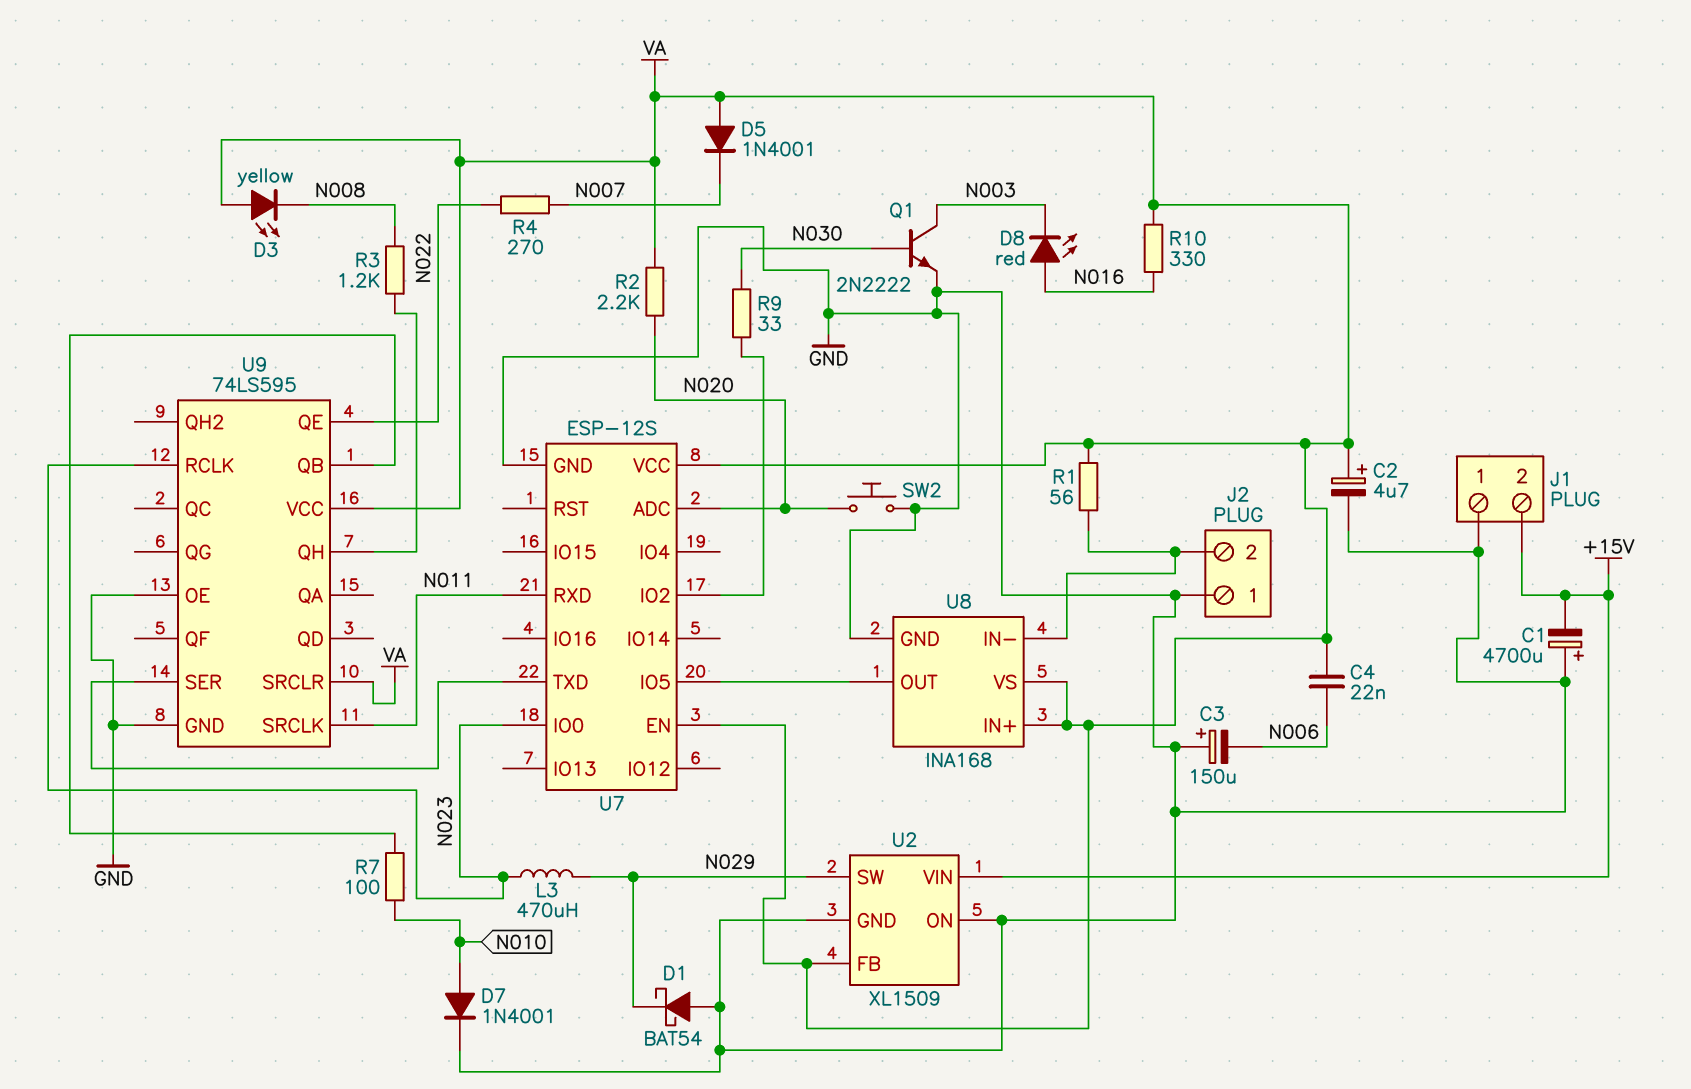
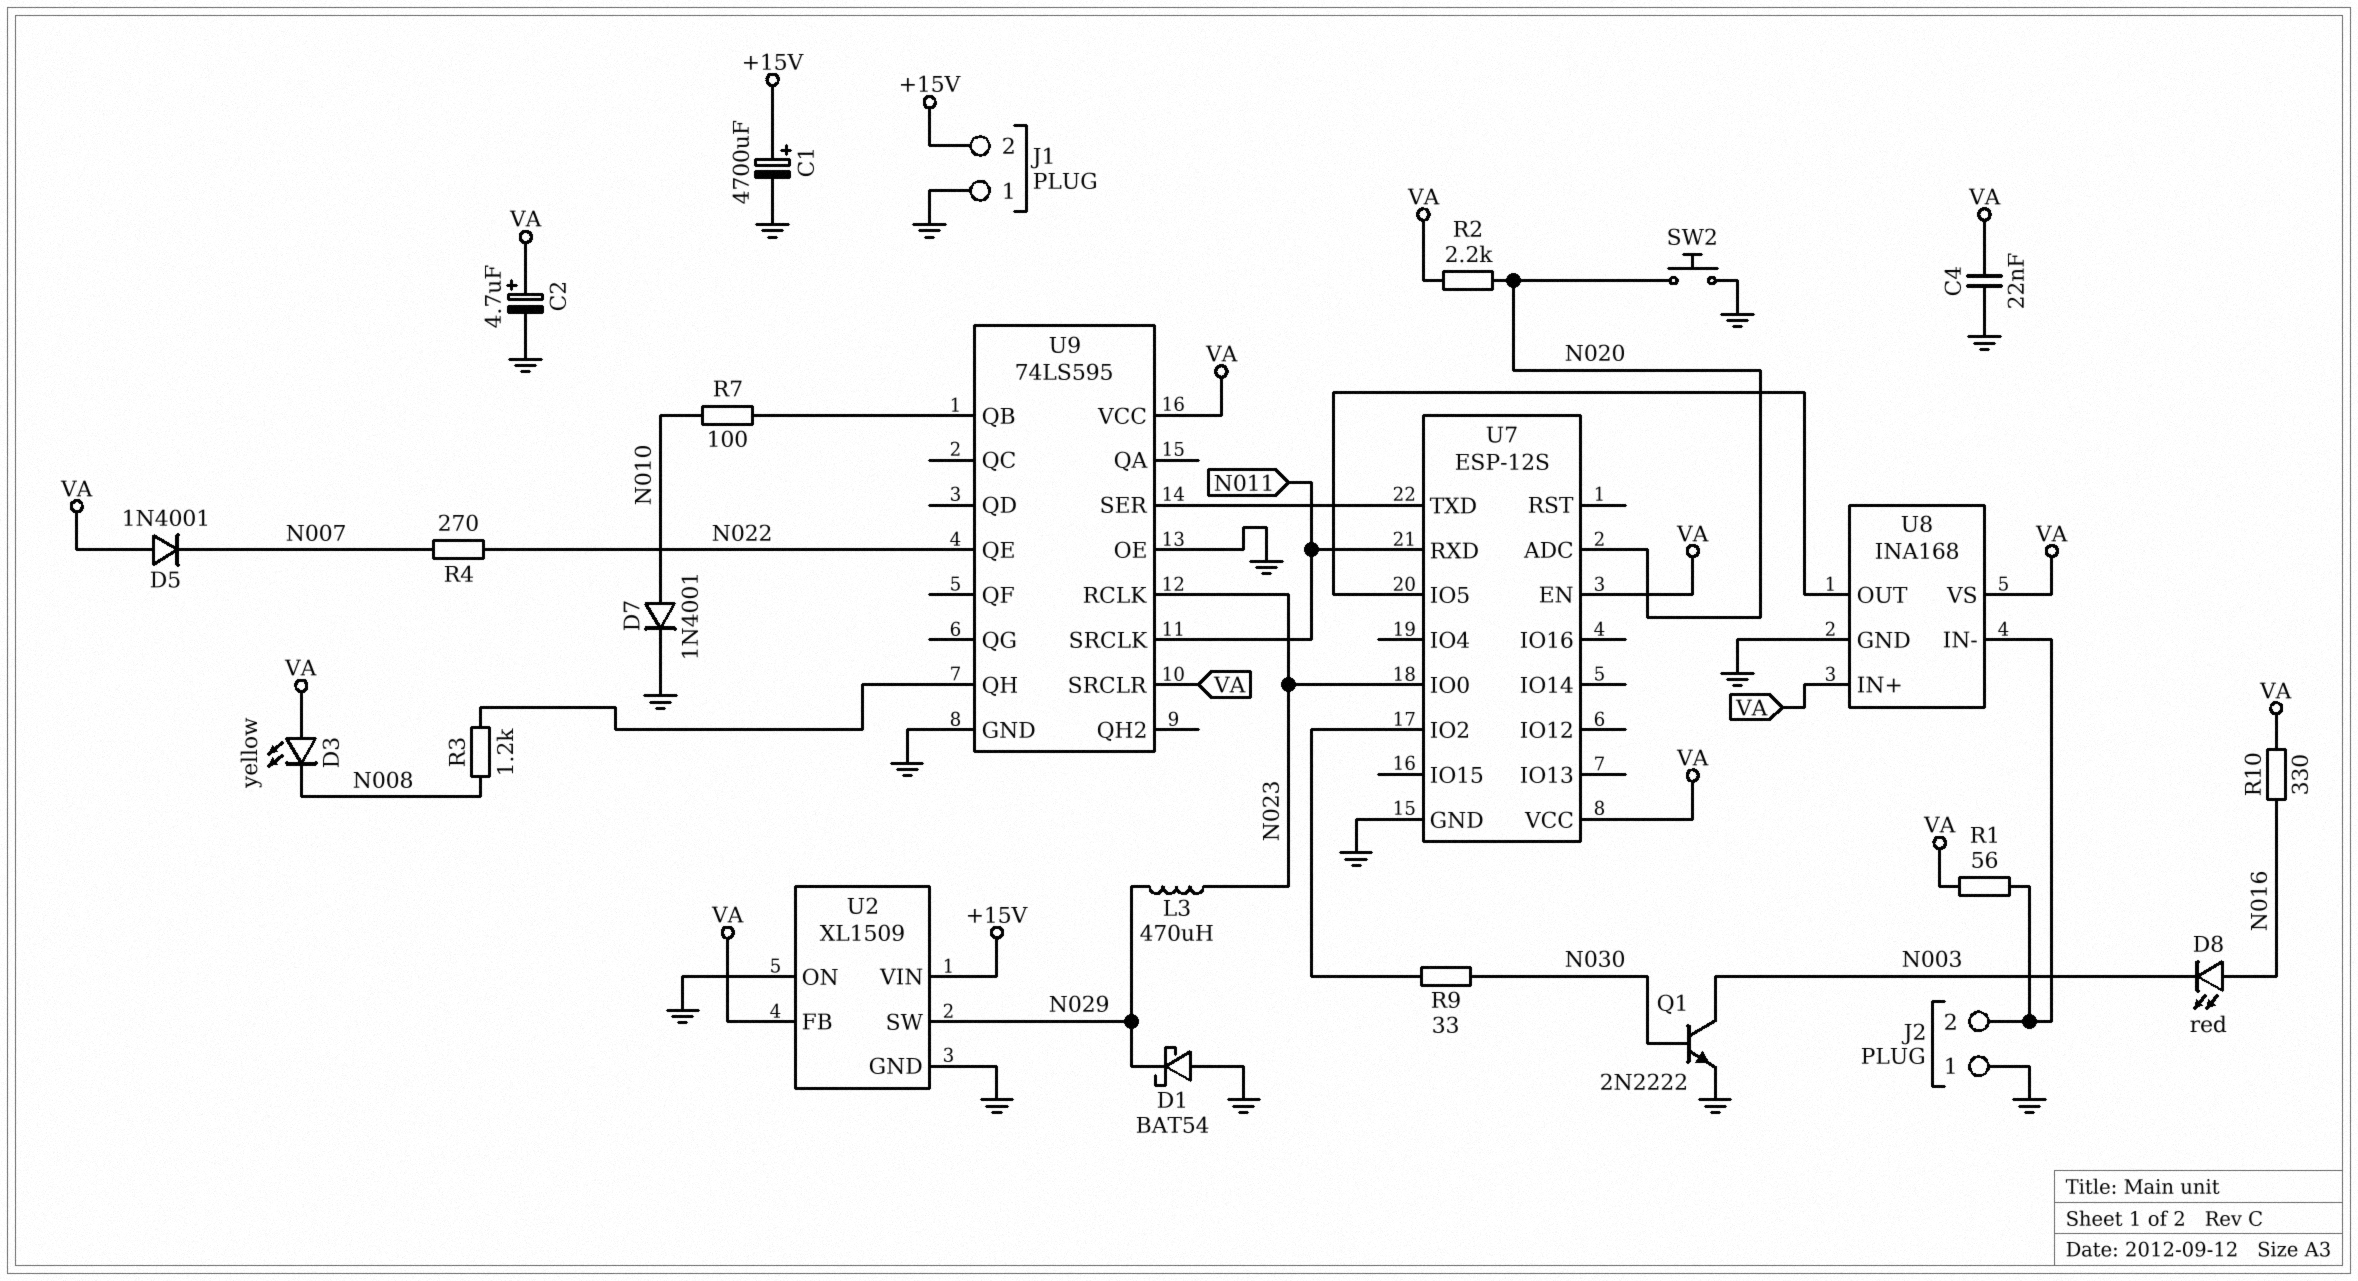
C1: 4700uF (plus GND, minus +15V) -> 4700uF (plus +15V, minus GND)
C3: 150uF (plus GND, minus N006) -> none
C4: 22nF (N006, VA) -> 22nF (GND, VA)

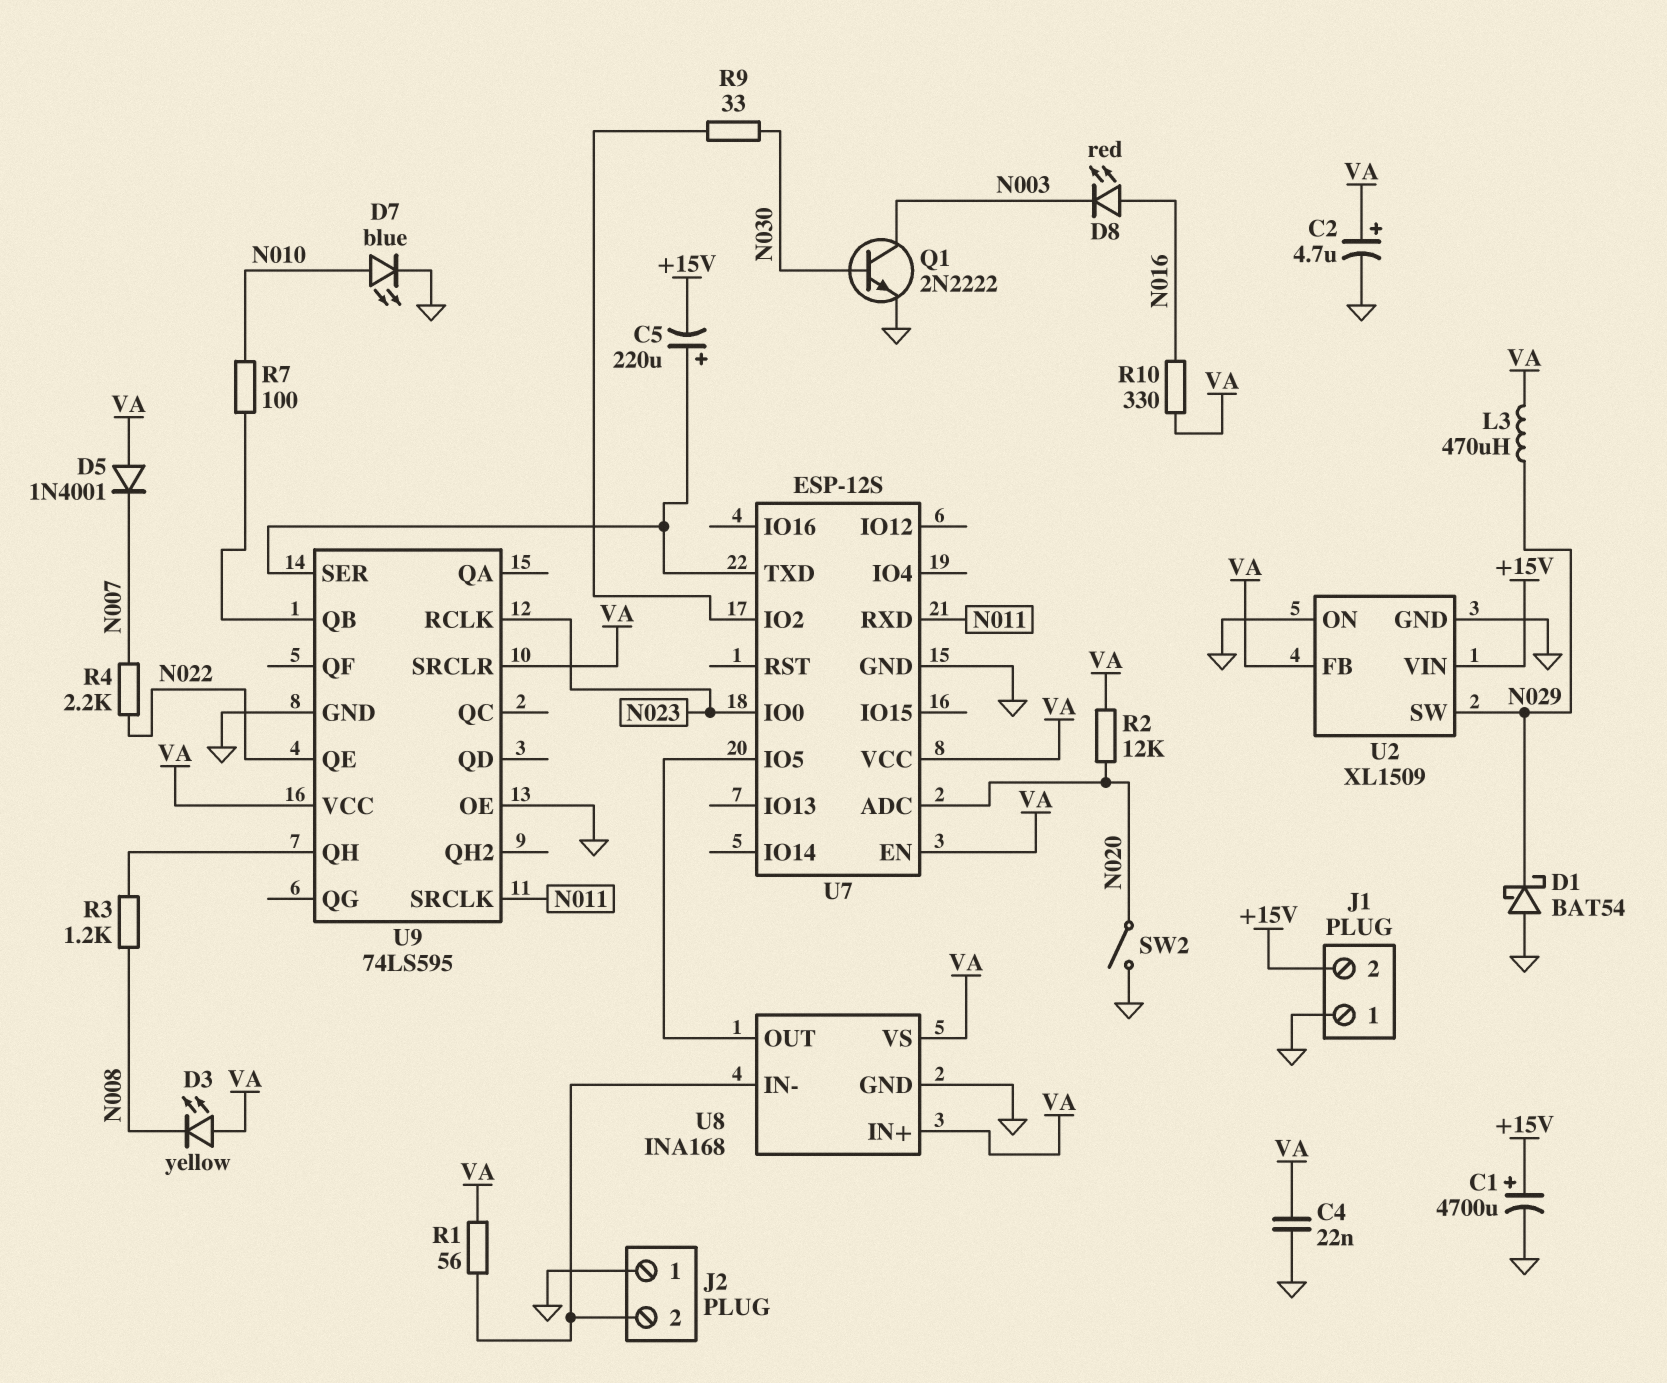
C5: none -> 220uF (plus U7/TXD, minus +15V)
D7: diode 1N4001 (A N010, K GND) -> LED blue (A N010, K GND)
L3: 470uH (N023, N029) -> 470uH (N029, VA)
R2: 2.2k (N020, VA) -> 12k (N020, VA)
R4: 270 (N007, N022) -> 2.2k (N007, N022)
SW2: button (GND, N020) -> switch (GND, N020)

